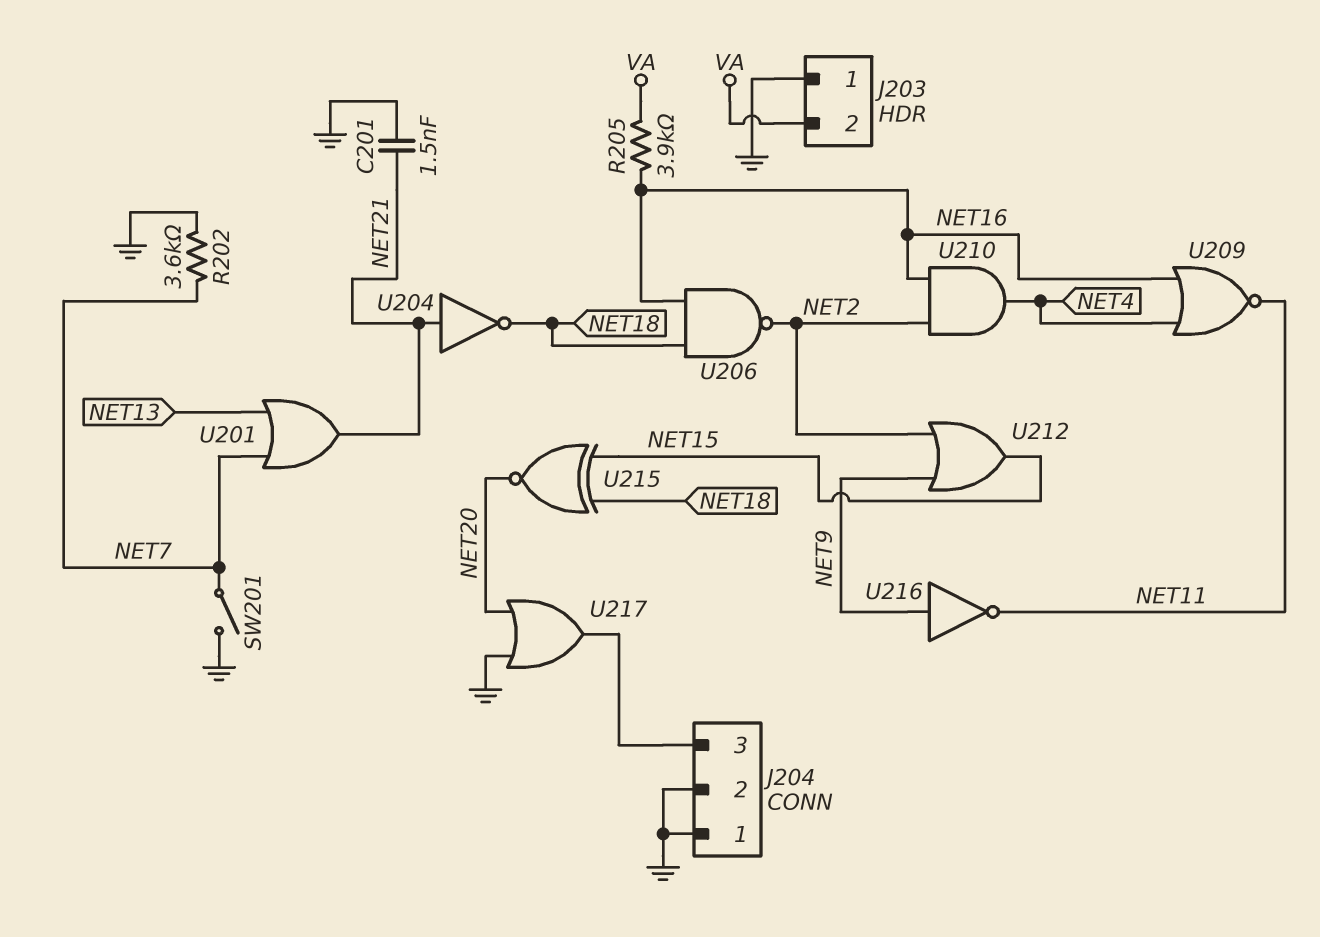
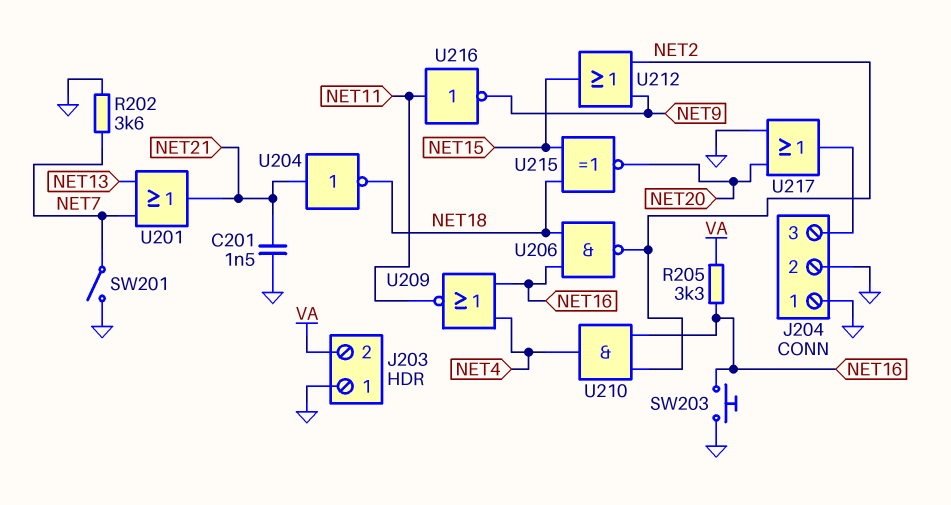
R205: 3.9k (NET16, VA) -> 3.3k (NET16, VA)
SW203: none -> button (GND, NET16)
U216: NOT (in NET9, out NET11) -> NOT (in NET11, out NET9)

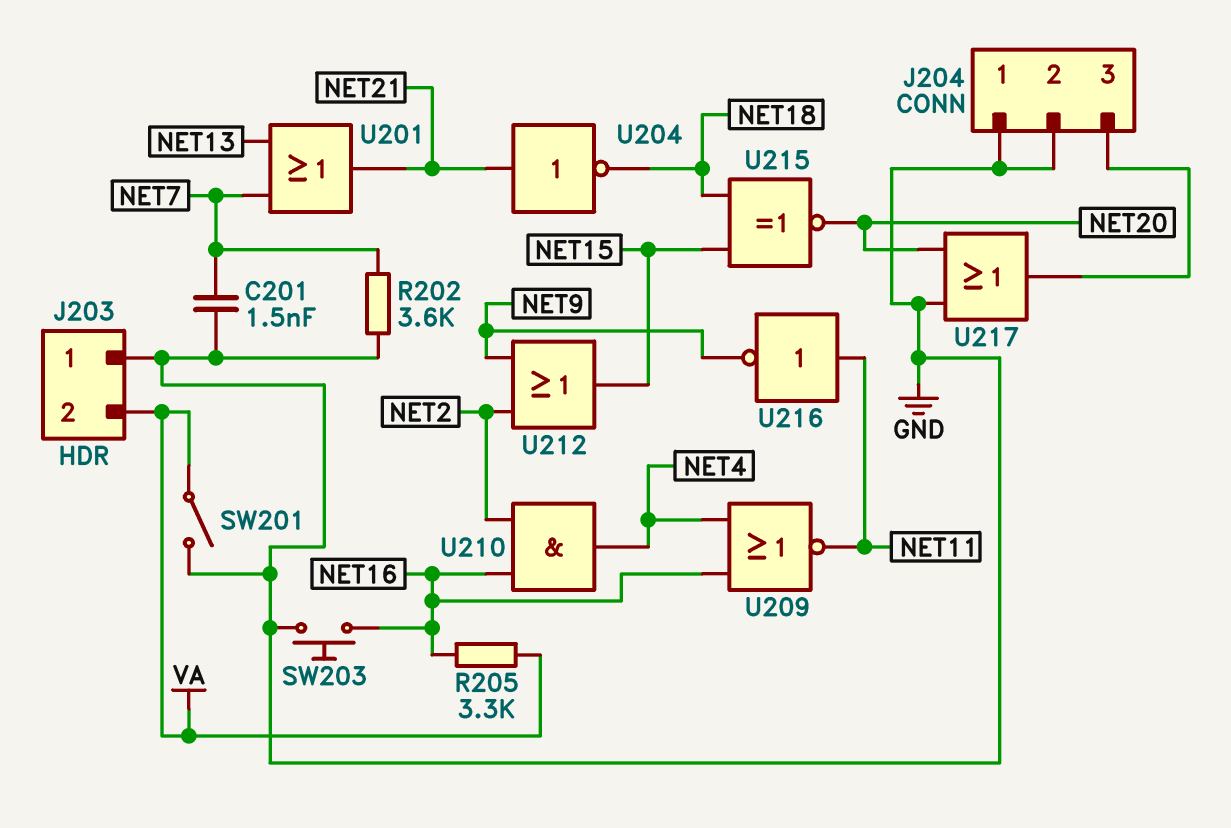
C201: 1.5nF (GND, NET21) -> 1.5nF (GND, NET7)
SW201: switch (GND, NET7) -> switch (GND, VA)
U206: NAND (in NET16, in NET18, out NET2) -> none

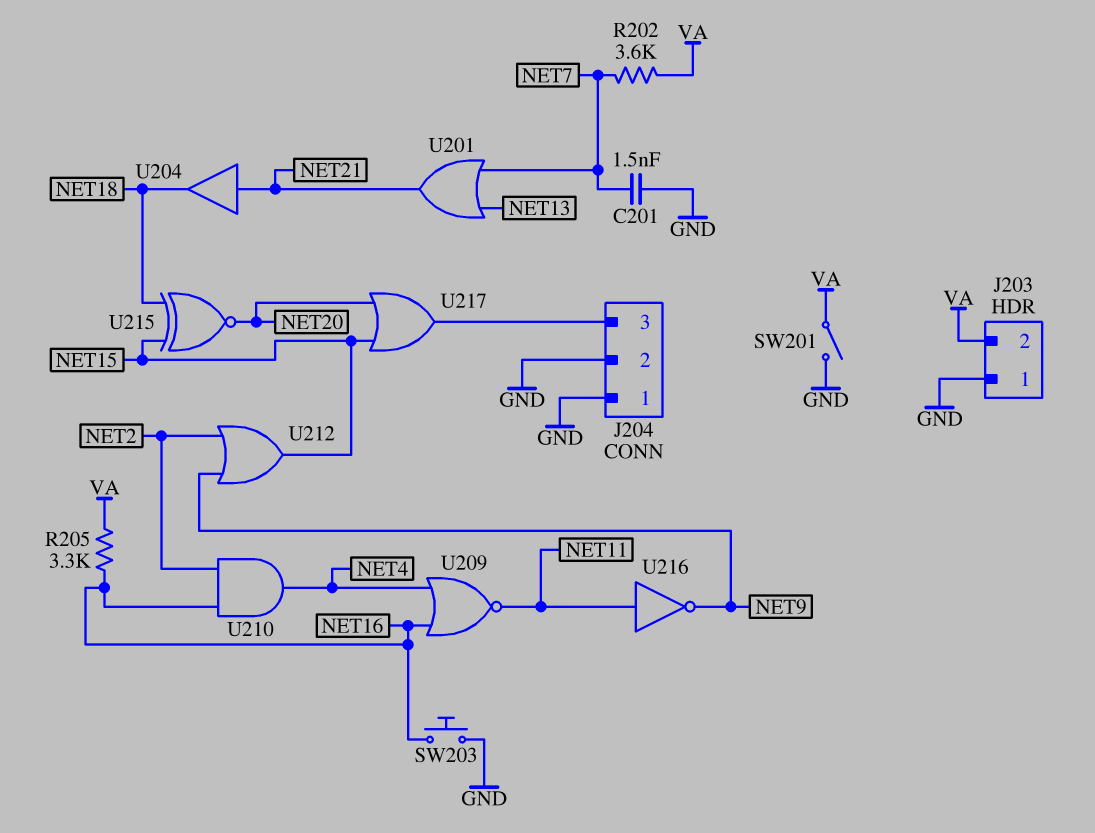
R202: 3.6k (GND, NET7) -> 3.6k (NET7, VA)
U204: NOT (in NET21, out NET18) -> buffer (in NET21, out NET18)
U217: OR (in GND, in NET20, out J204/3) -> OR (in NET15, in NET20, out J204/3)

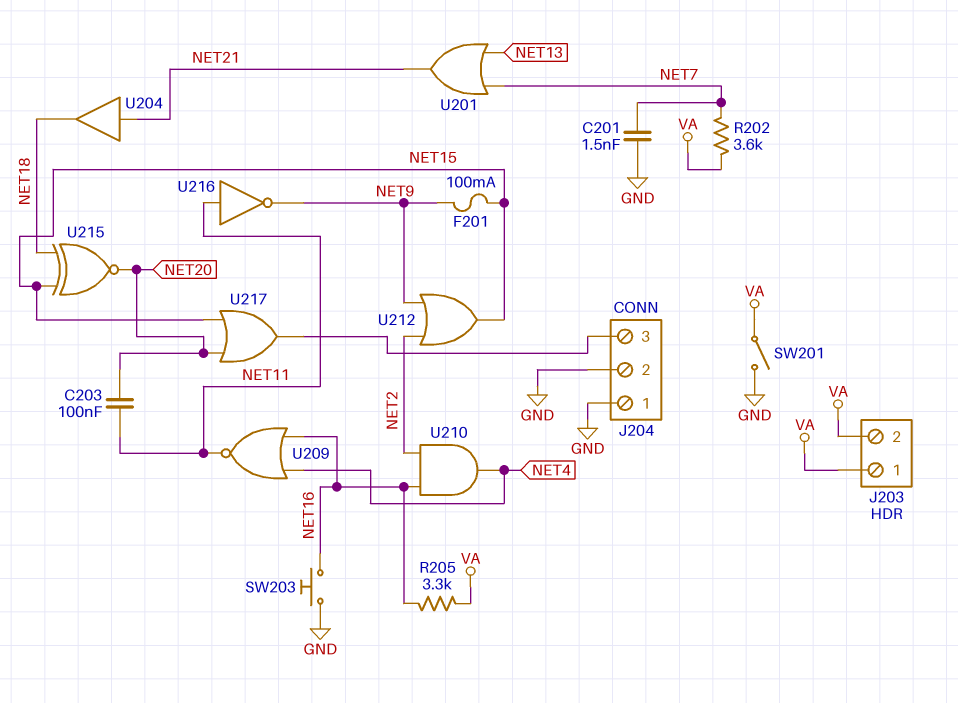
C203: none -> 100nF (NET11, NET20)
F201: none -> 100mA (NET9, NET15)
J203 pin 1: GND -> VA

